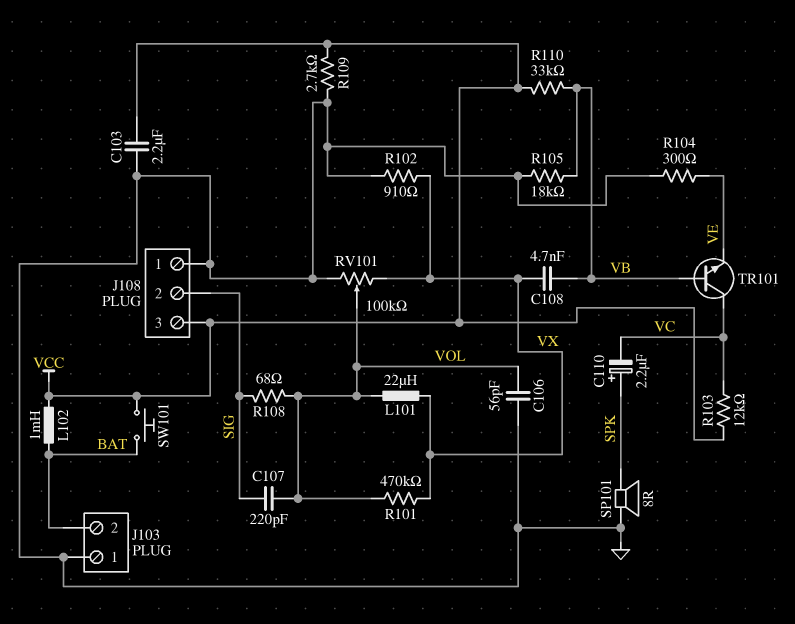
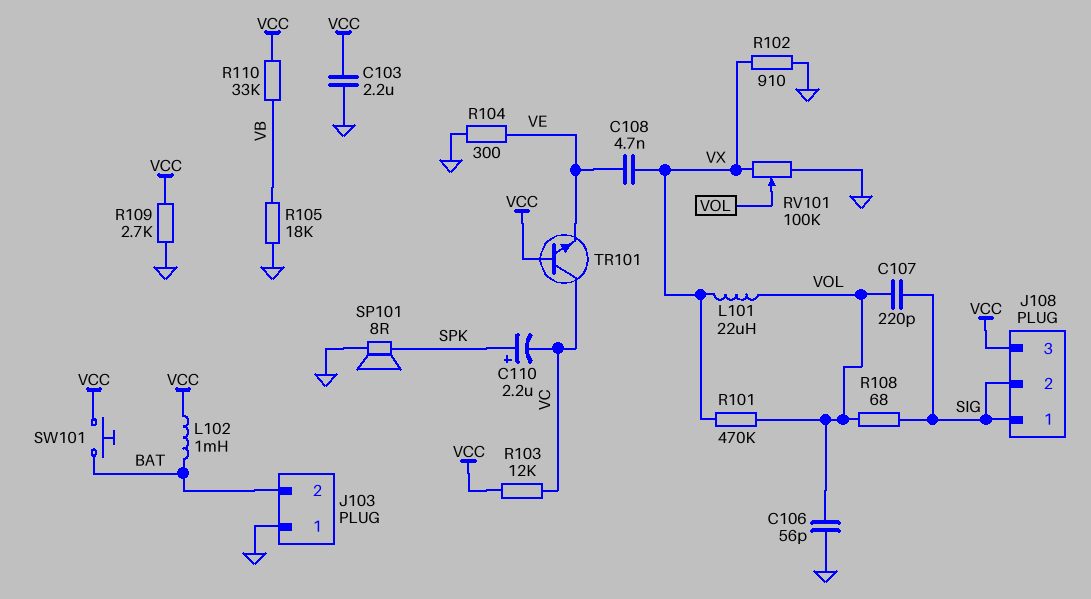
C108: 4.7nF (VB, VX) -> 4.7nF (VE, VX)
J108 pin 1: GND -> SIG
TR101: NPN (B VB, C VC, E VE) -> NPN (B VCC, C VC, E VE)

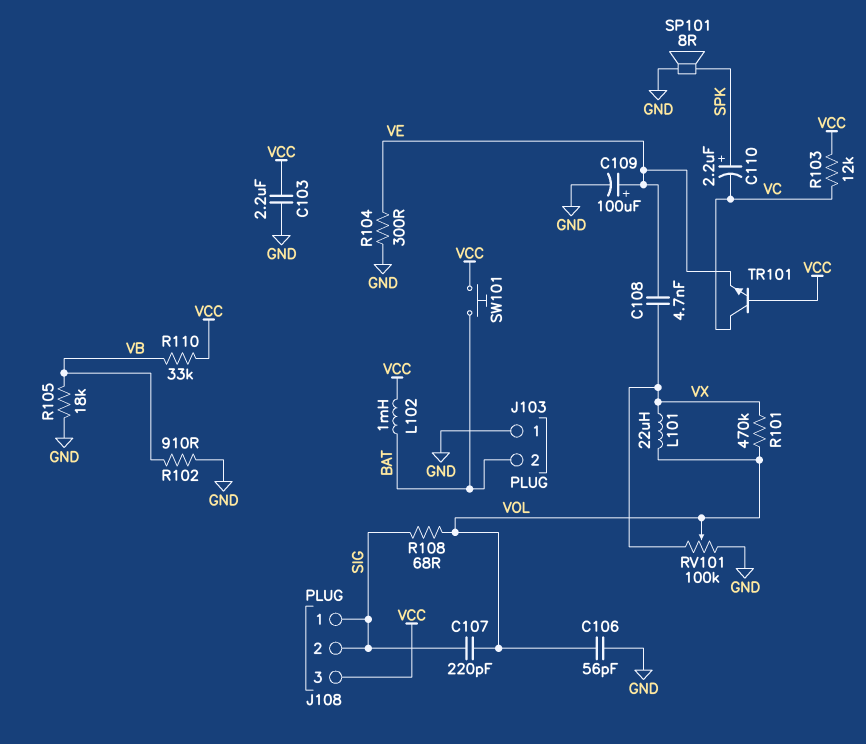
C109: none -> 100uF (plus VE, minus GND)
R102: 910 (GND, VX) -> 910 (GND, VB)
R109: 2.7k (GND, VCC) -> none

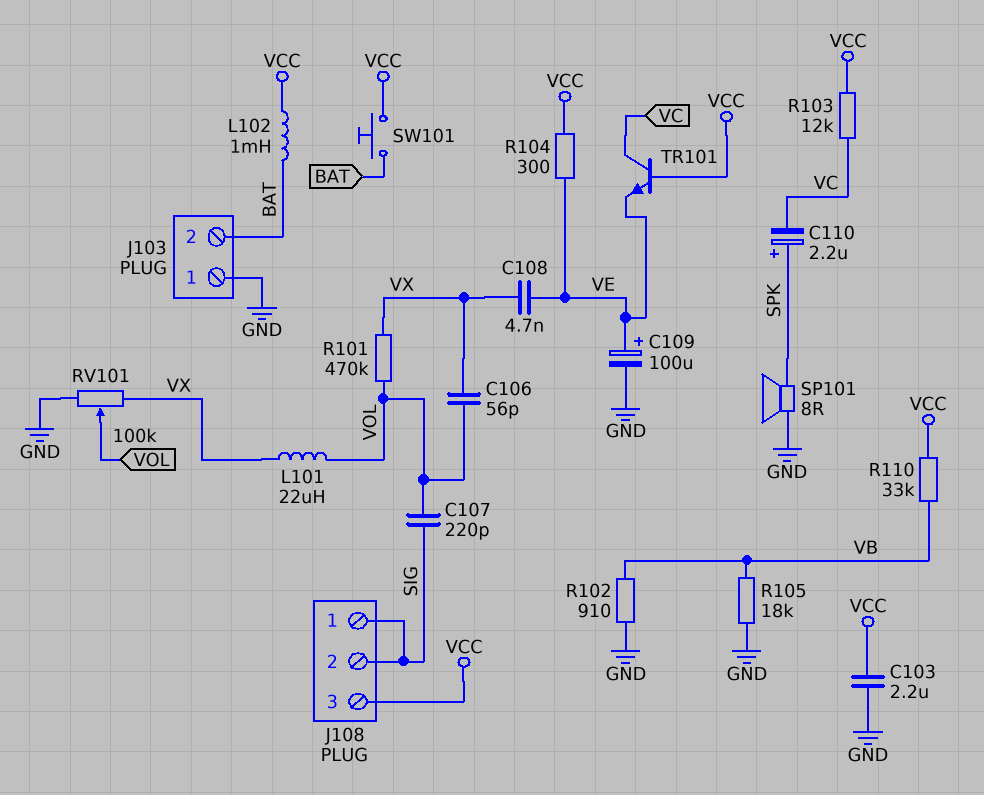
C106: 56pF (GND, VOL) -> 56pF (VOL, VX)
R104: 300 (GND, VE) -> 300 (VCC, VE)
R108: 68 (SIG, VOL) -> none

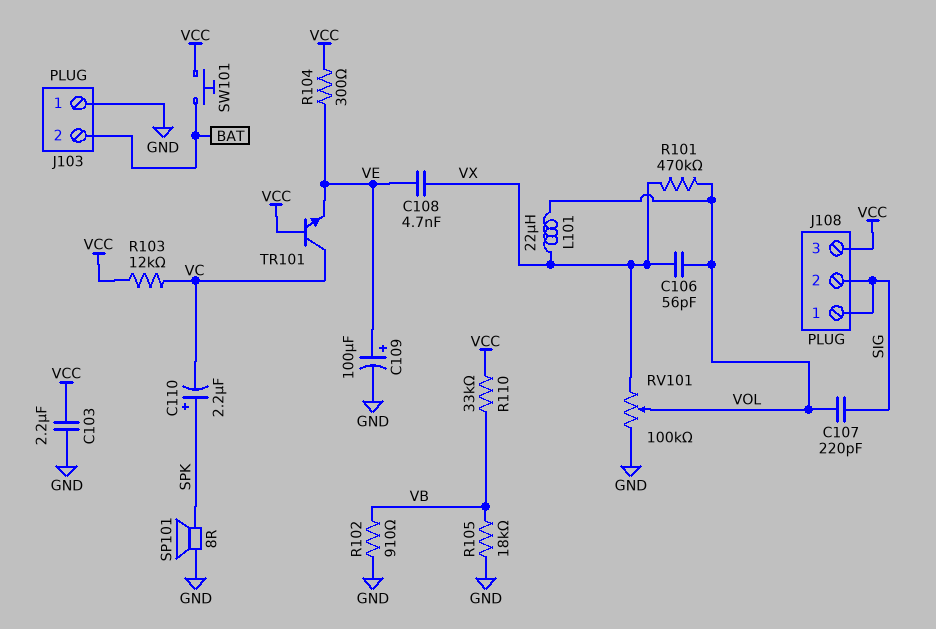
L102: 1mH (BAT, VCC) -> none

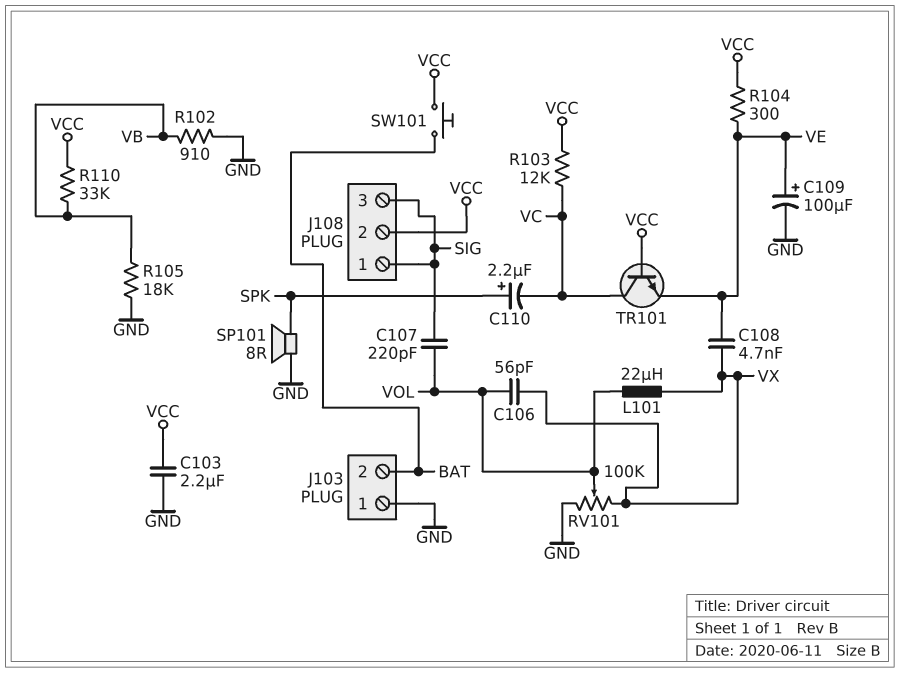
J108 pin 2: SIG -> VCC
J108 pin 3: VCC -> SIG
R101: 470k (VOL, VX) -> none

